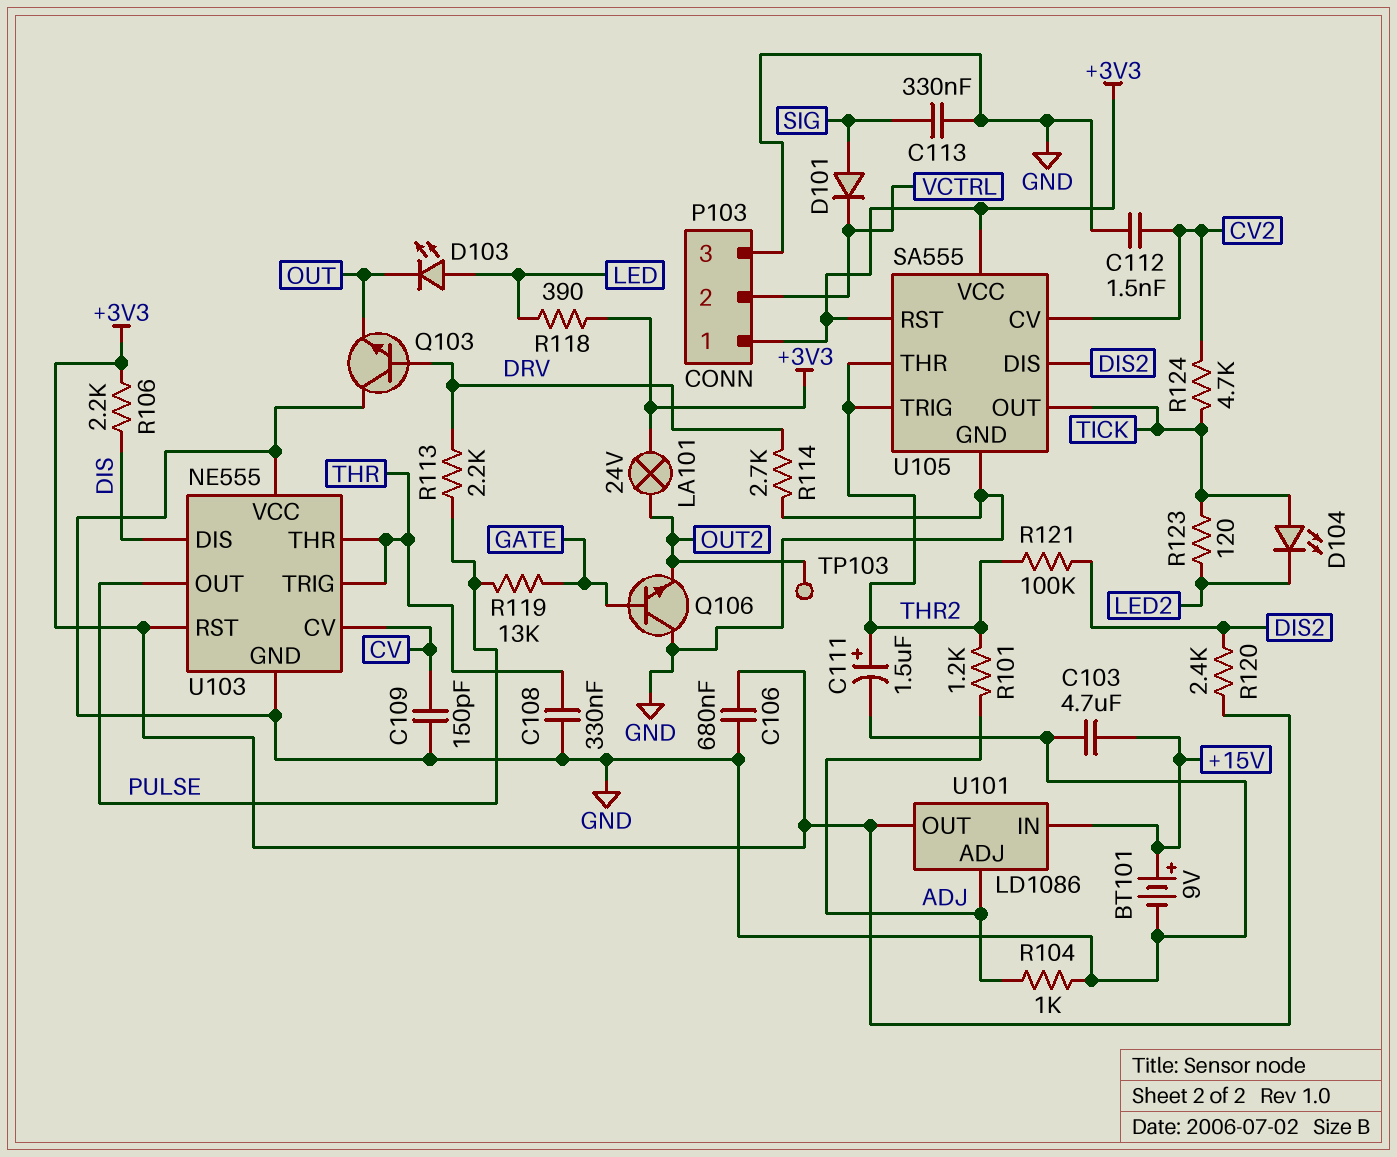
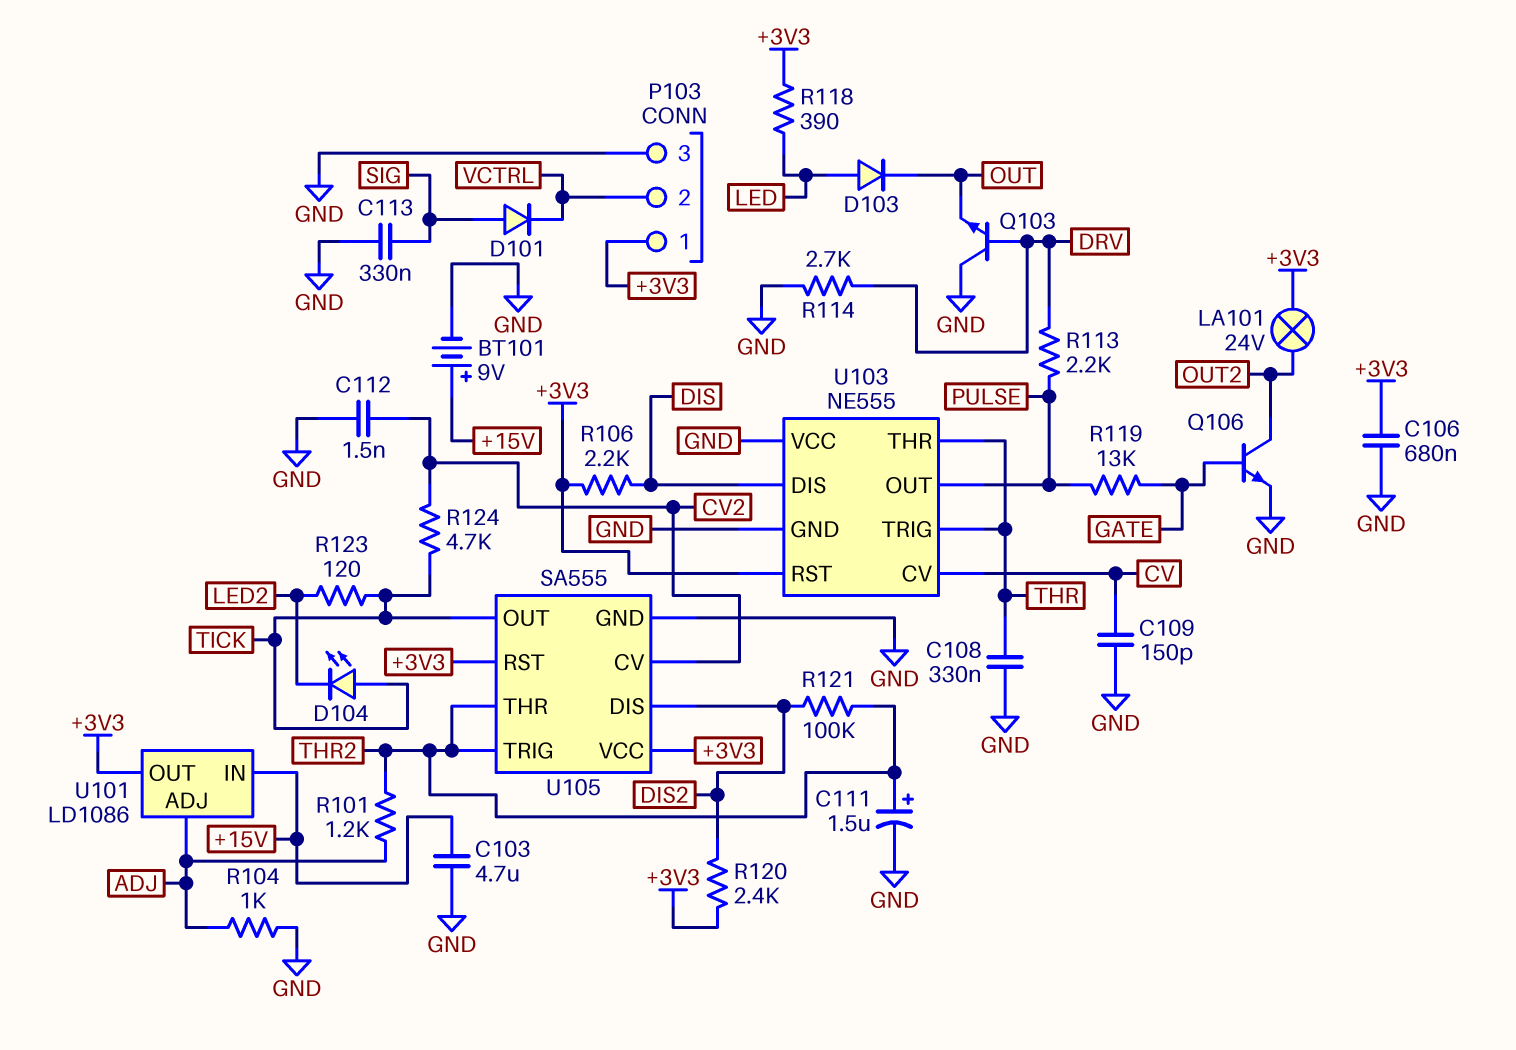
D103: LED (A LED, K OUT) -> diode (A LED, K OUT)
Q106: NPN (B GATE, C GND, E OUT2) -> NPN (B GATE, C OUT2, E GND)
TP103: test point (OUT2) -> none

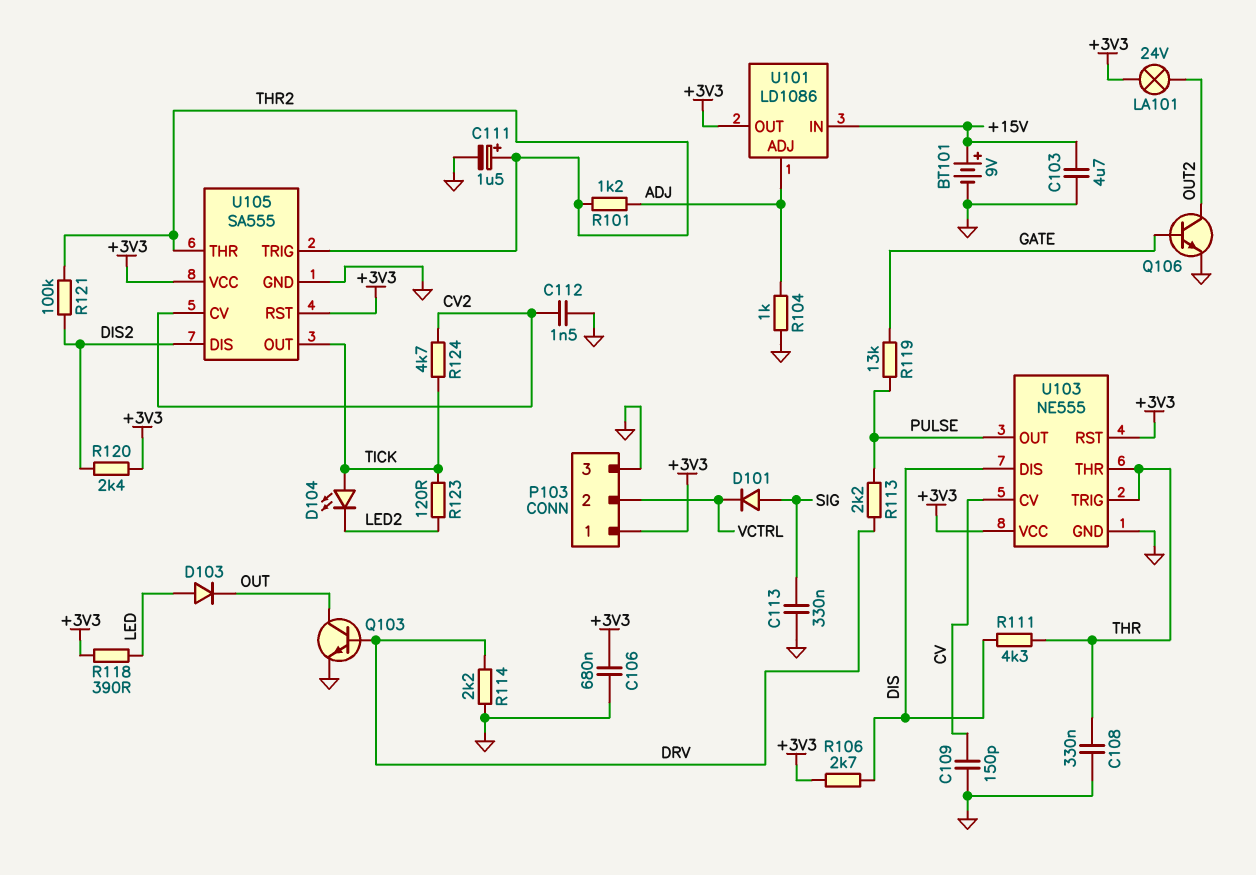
Q103: NPN (B DRV, C GND, E OUT) -> NPN (B DRV, C OUT, E GND)
R106: 2.2k (+3V3, DIS) -> 2.7k (+3V3, DIS)
R111: none -> 4.3k (DIS, THR)
R114: 2.7k (DRV, GND) -> 2.2k (DRV, GND)
U103 pin VCC: GND -> +3V3

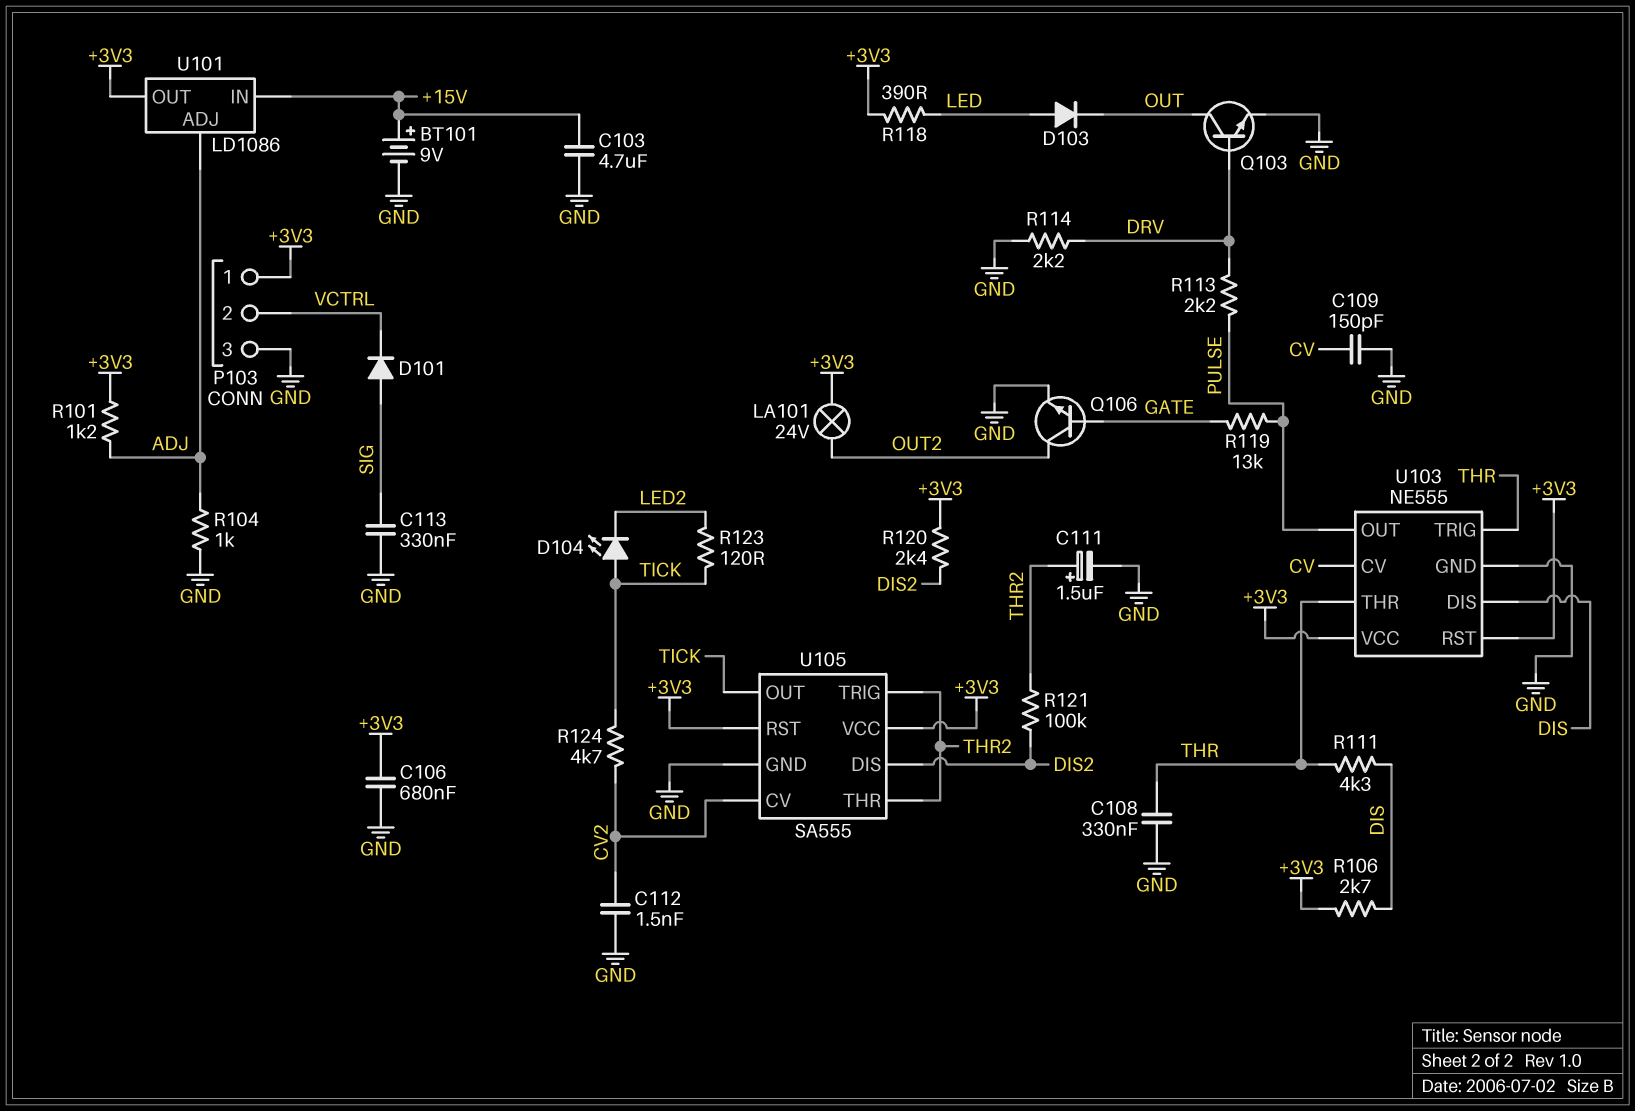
R101: 1.2k (ADJ, THR2) -> 1.2k (+3V3, ADJ)

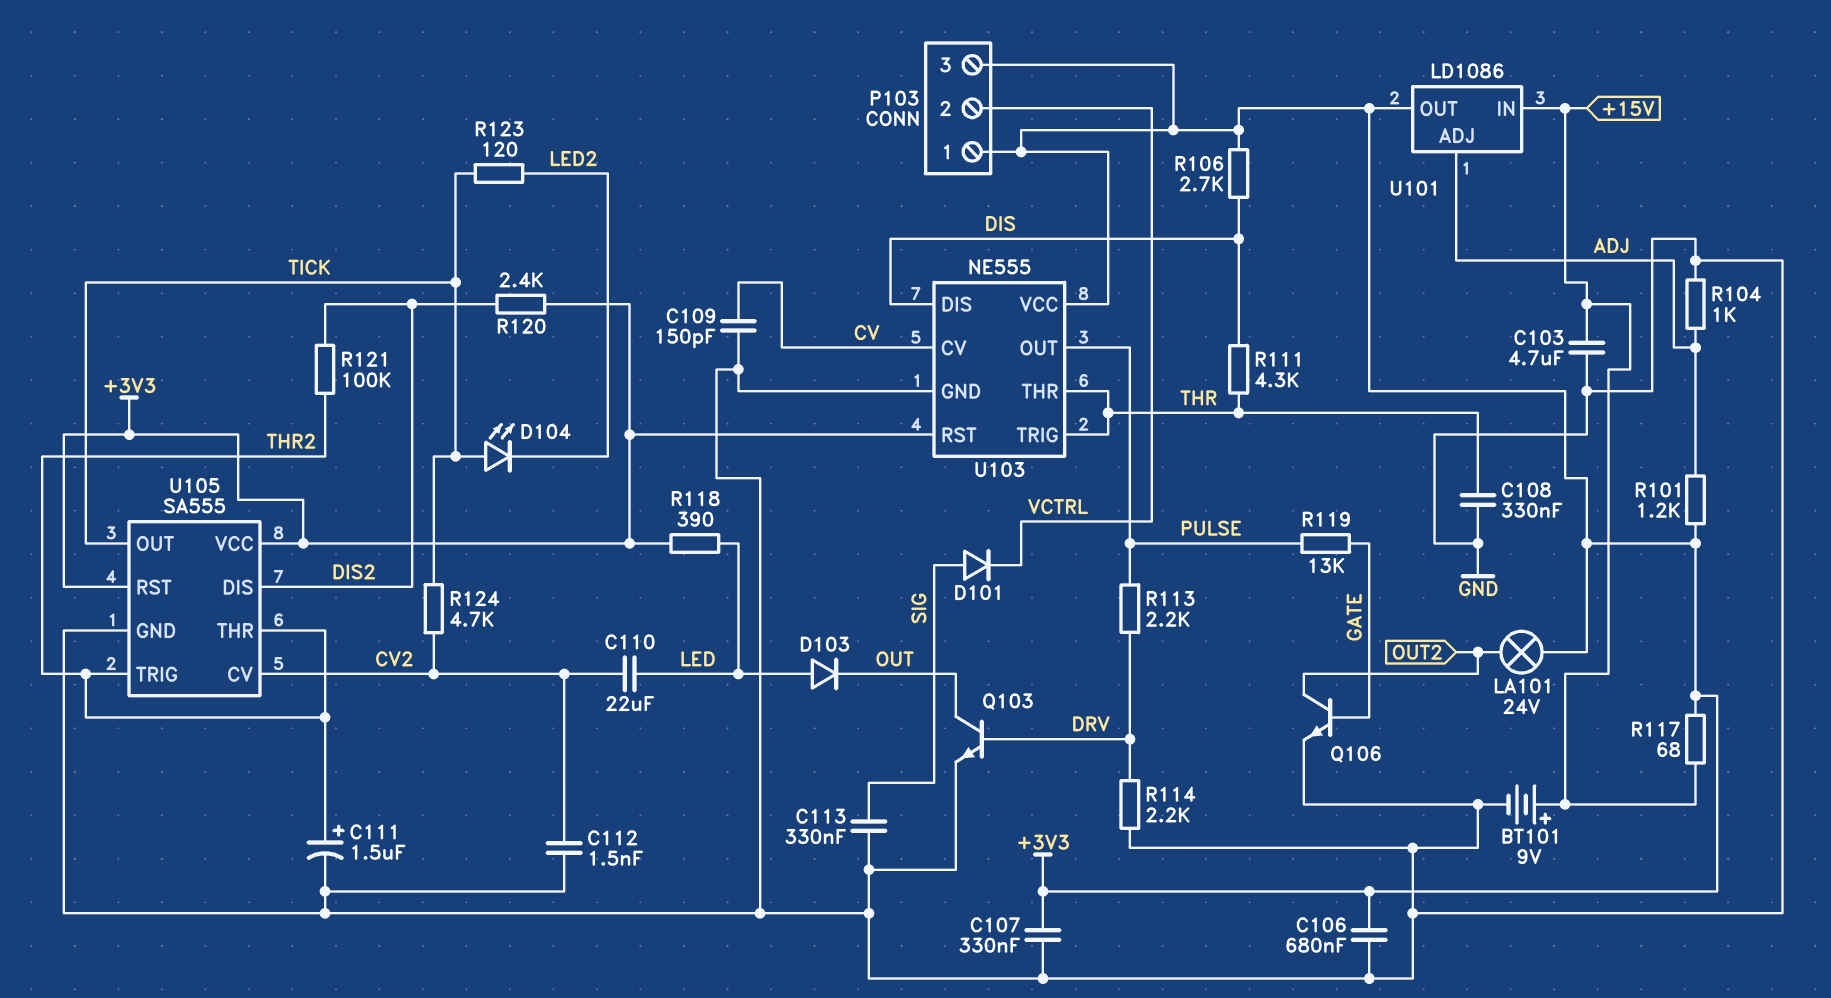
C107: none -> 330nF (+3V3, GND)
C110: none -> 22uF (CV2, LED)
P103 pin 3: GND -> +3V3
R117: none -> 68 (+3V3, +15V)

